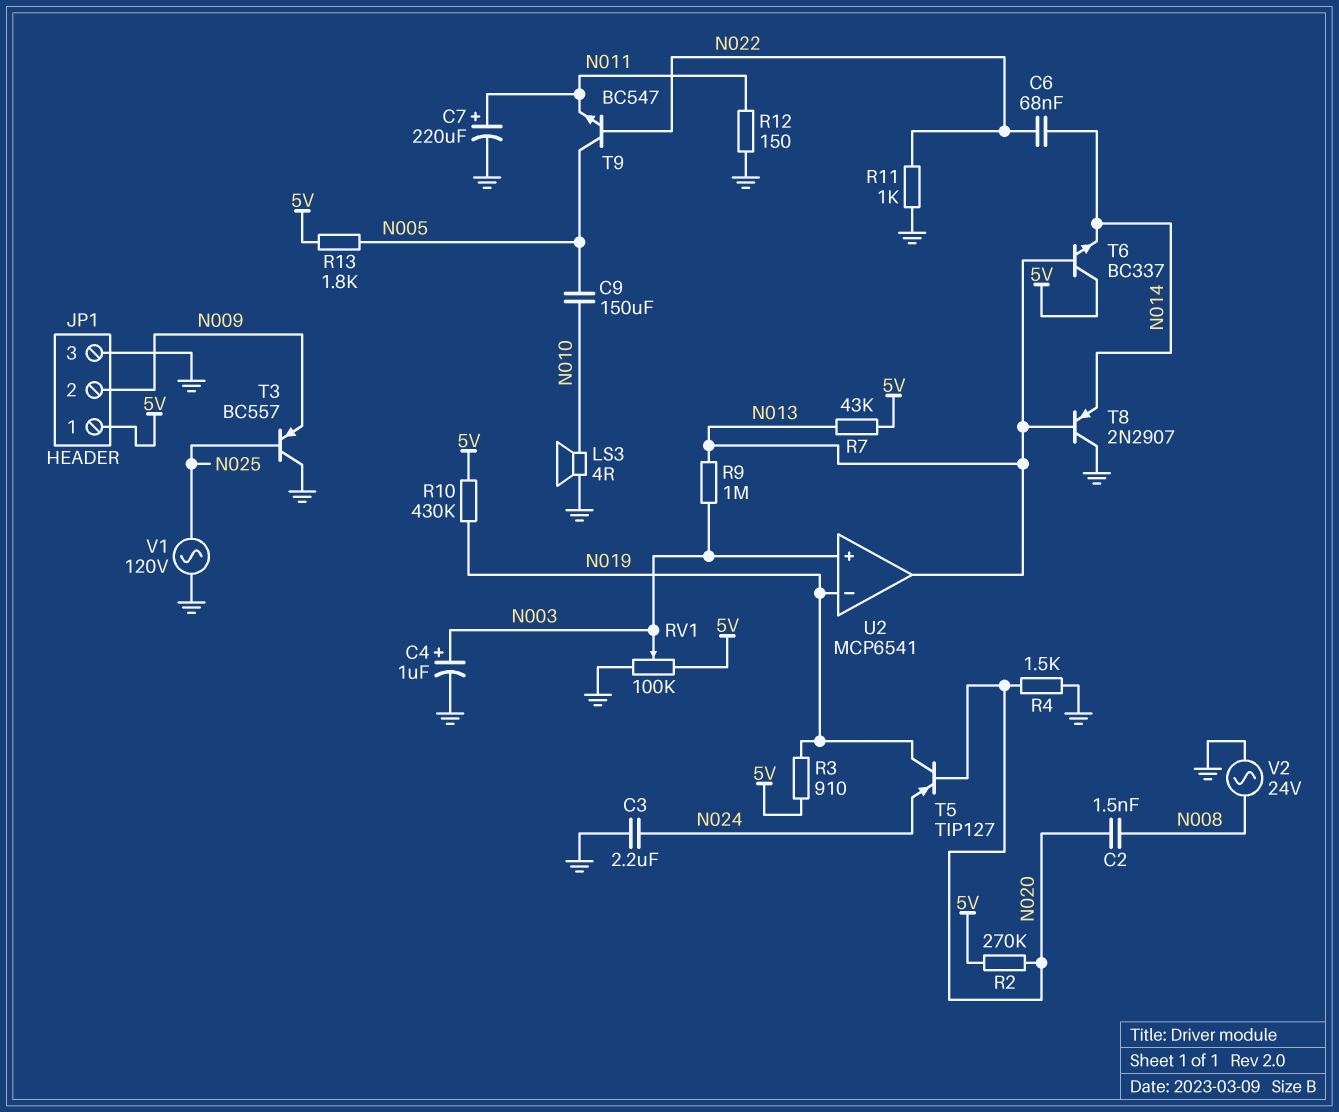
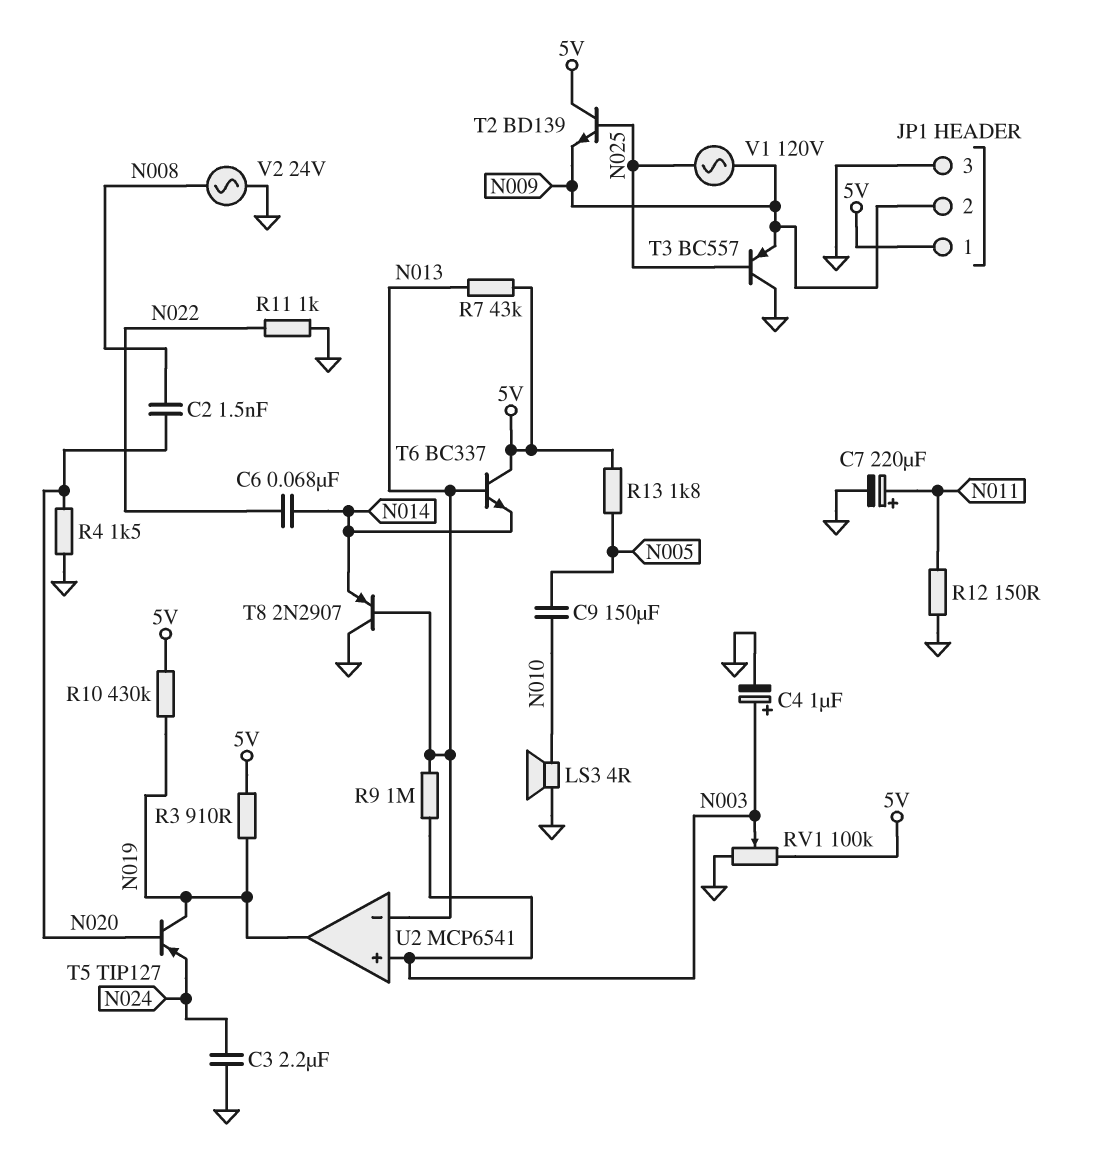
R2: 270k (5V, N020) -> none
T2: none -> NPN BD139 (B N025, C 5V, E N009)
T9: NPN BC547 (B N022, C N005, E N011) -> none
U2 pin in-: N019 -> N013
U2 pin out: N013 -> N019
V1: AC 120V (GND, N025) -> AC 120V (N009, N025)

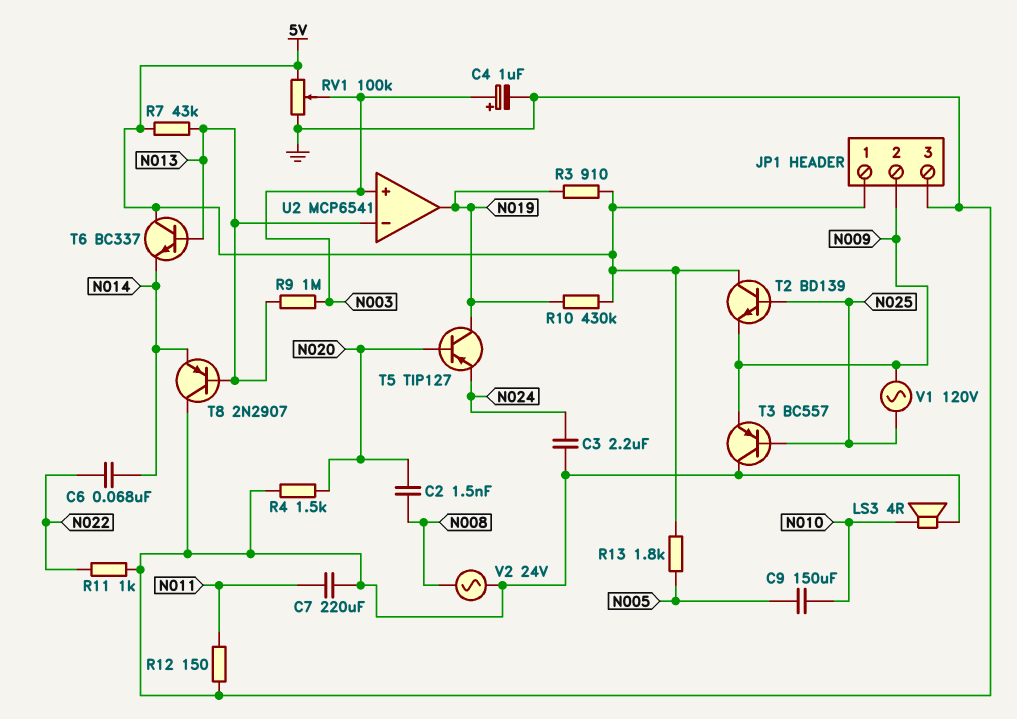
C7: 220uF (plus N011, minus GND) -> 220uF (GND, N011)

